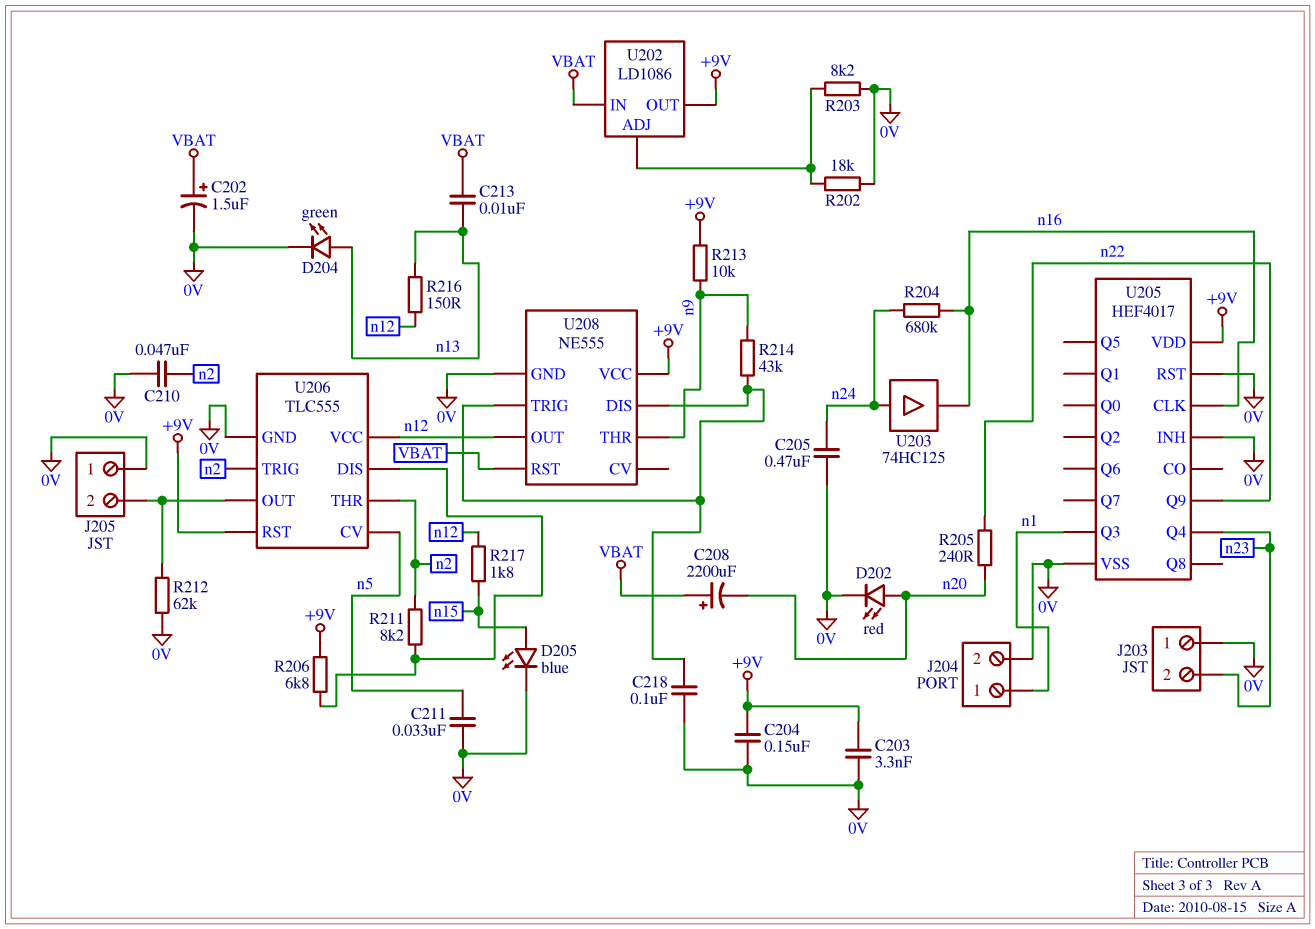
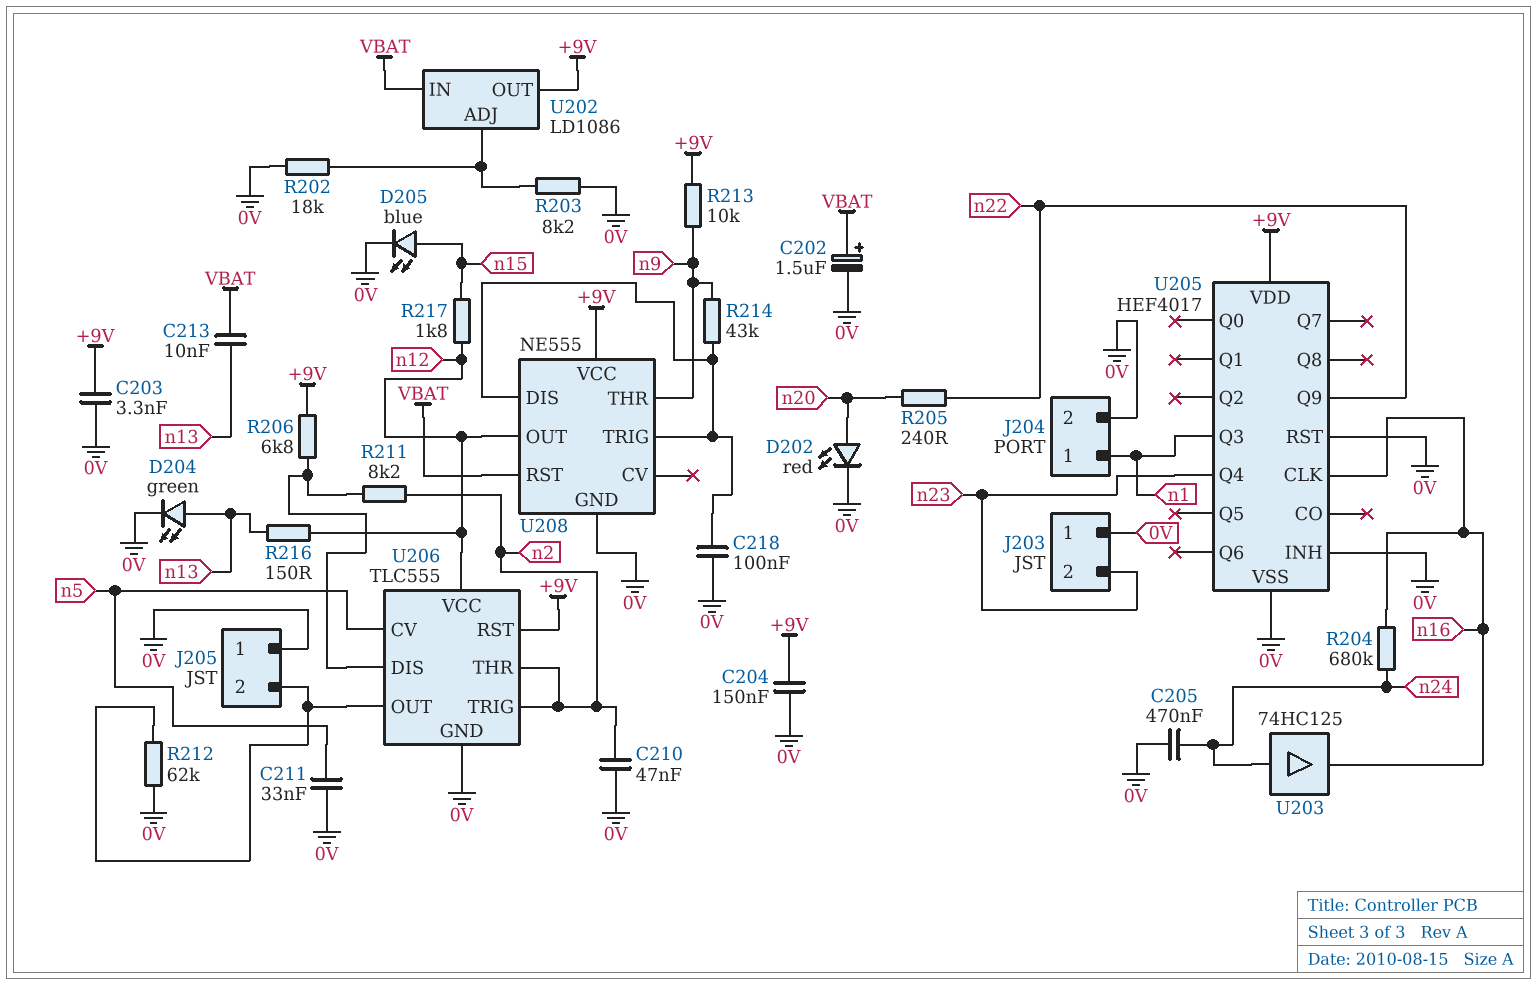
C208: 2200uF (plus VBAT, minus n20) -> none

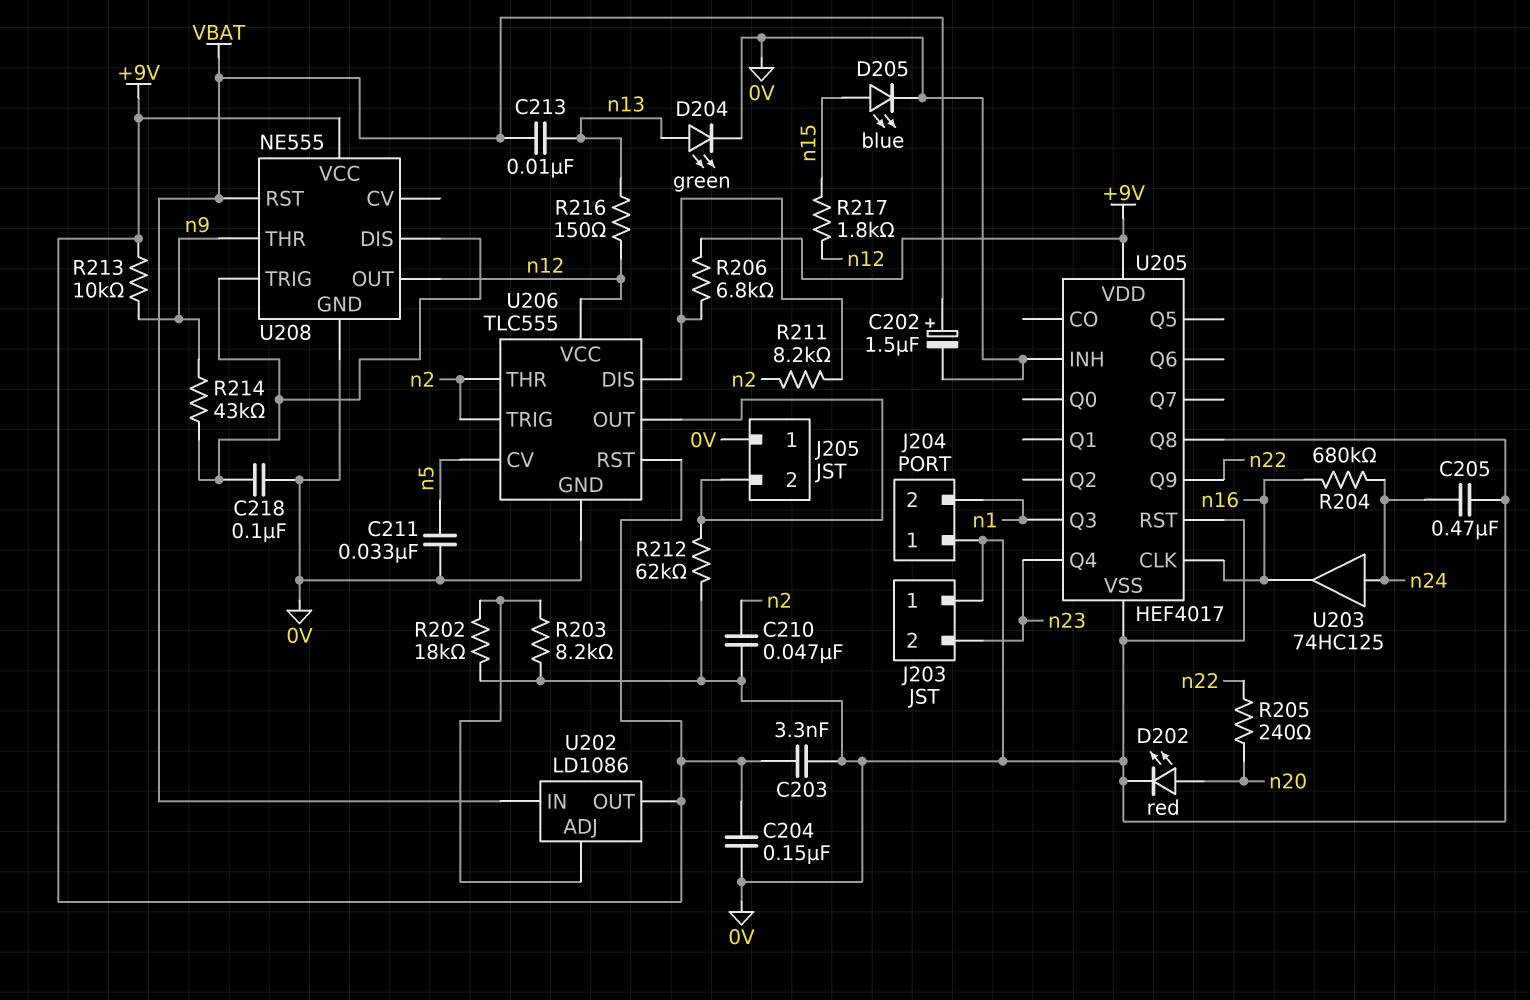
J204 pin 1: n1 -> 0V
J204 pin 2: 0V -> n1
U205 pin Q8: none -> 0V

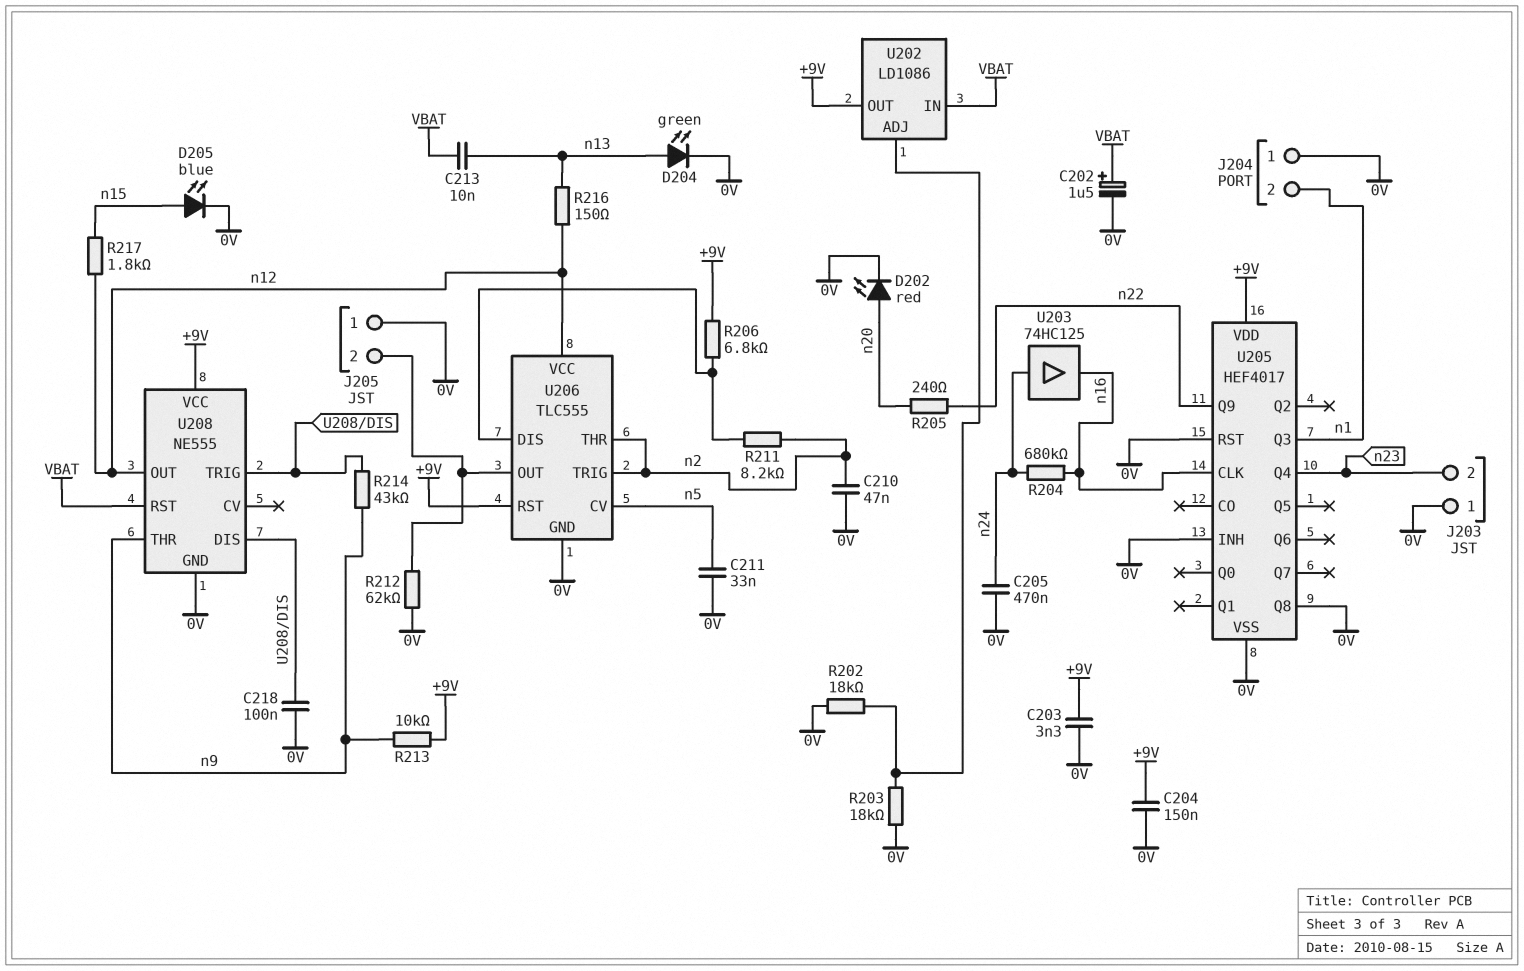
R203: 8.2k (0V, U202/ADJ) -> 18k (0V, U202/ADJ)

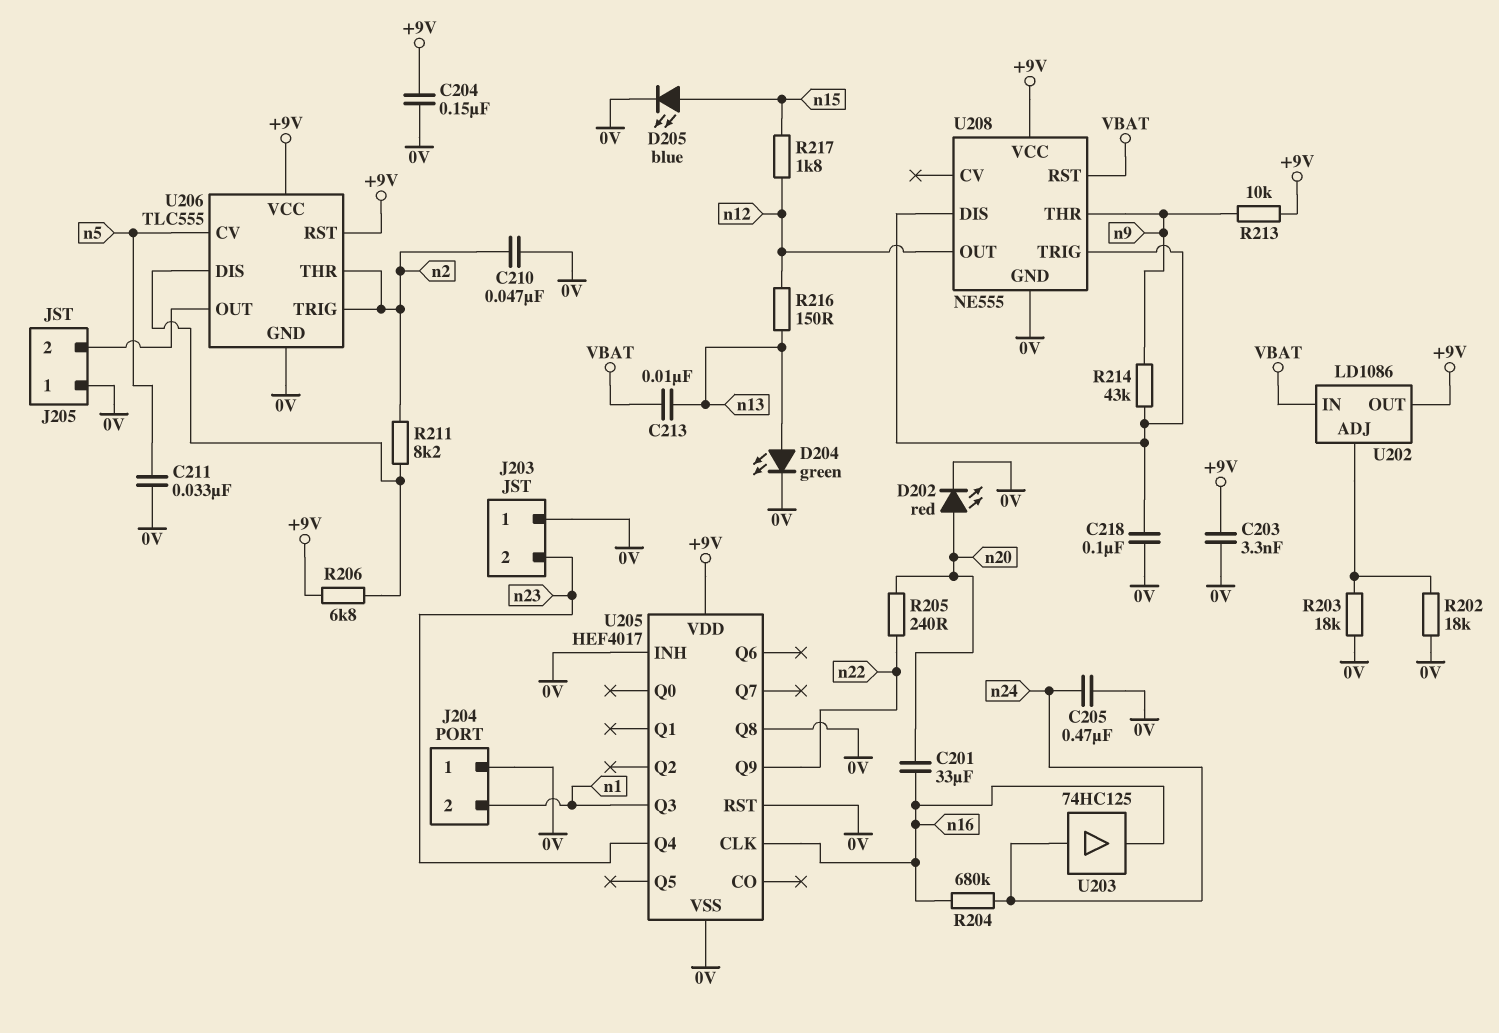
C201: none -> 33uF (n16, n20)
C202: 1.5uF (plus VBAT, minus 0V) -> none
R212: 62k (0V, J205/2) -> none
U206 pin VCC: n12 -> +9V

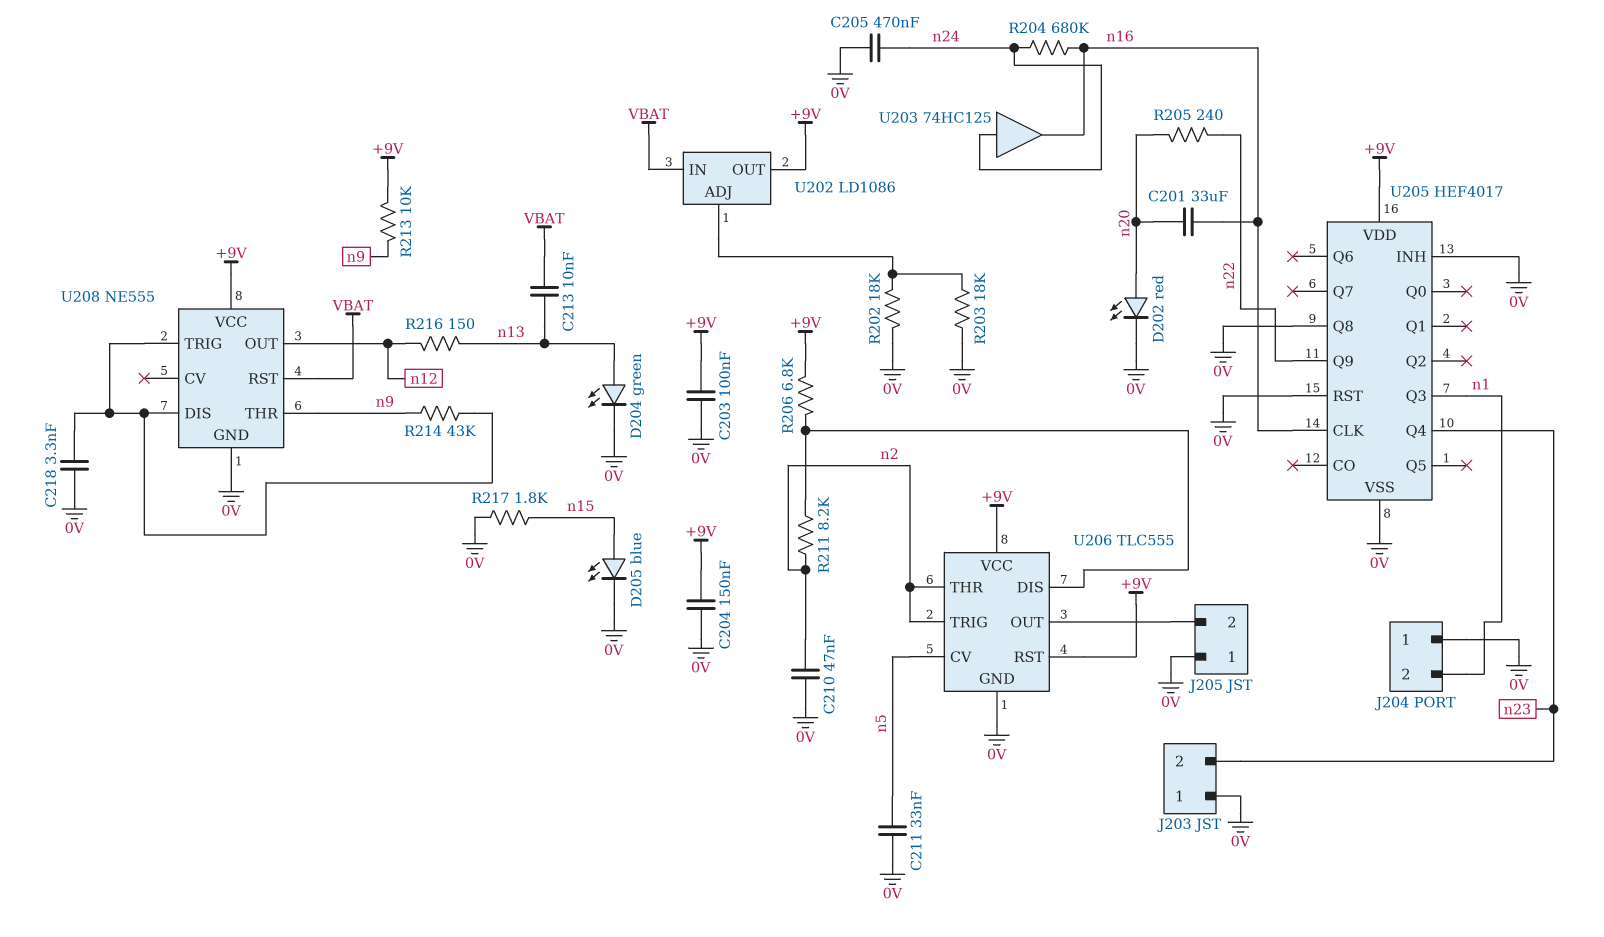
C203: 3.3nF (+9V, 0V) -> 100nF (+9V, 0V)
C218: 100nF (0V, U208/DIS) -> 3.3nF (0V, U208/DIS)
R217: 1.8k (n12, n15) -> 1.8k (0V, n15)

